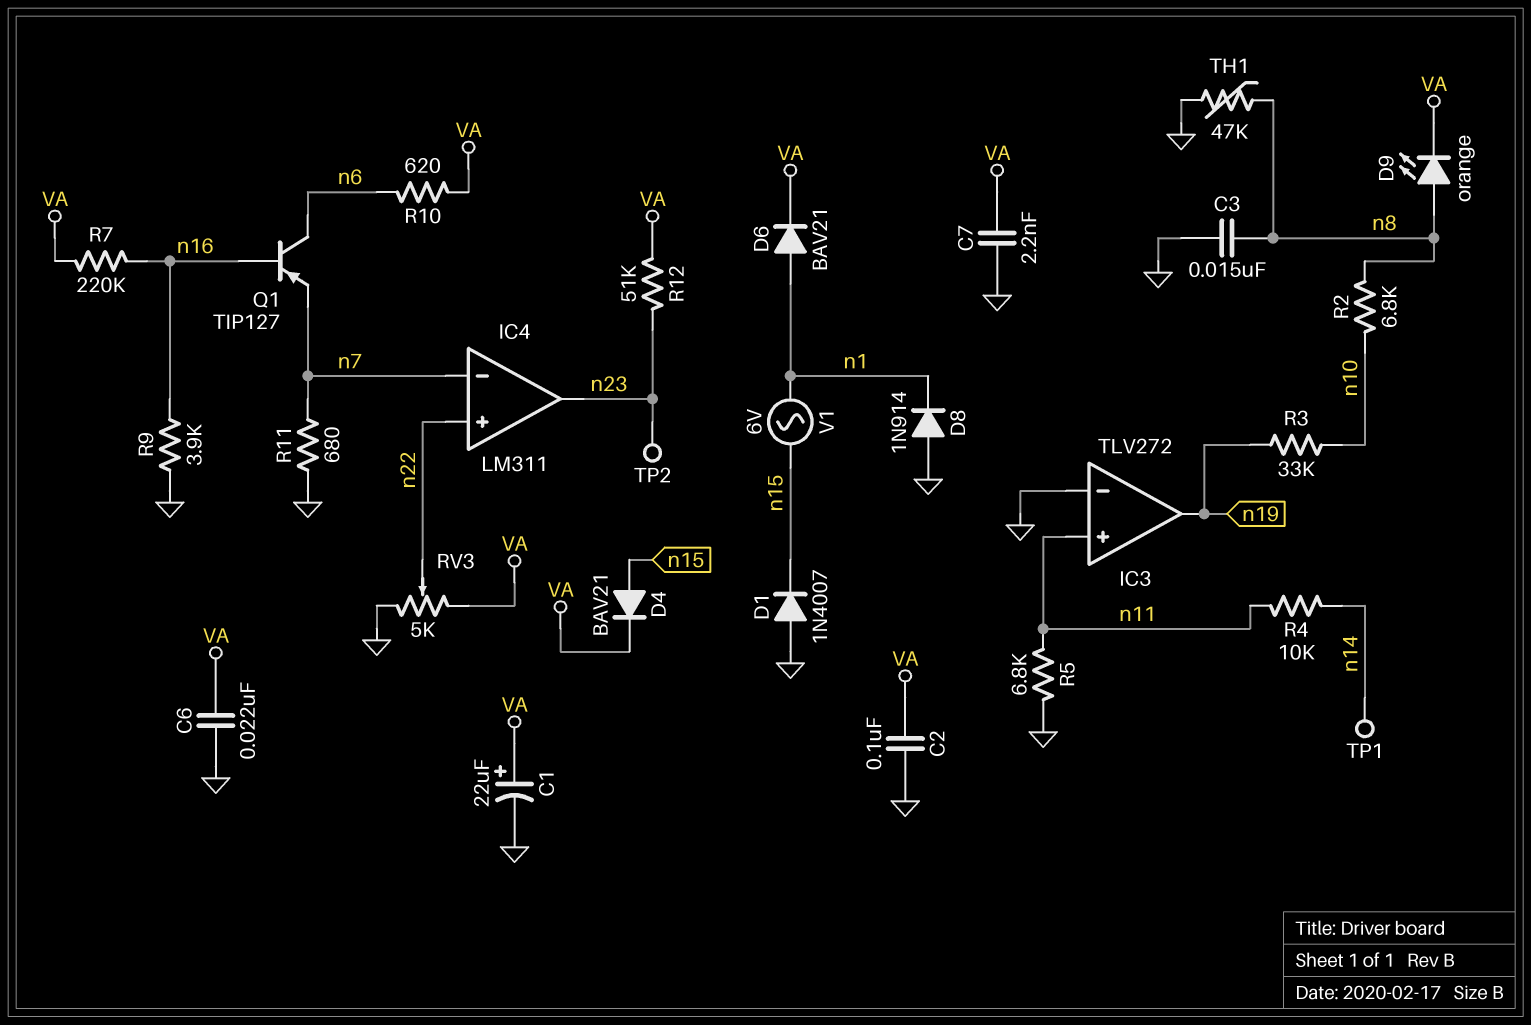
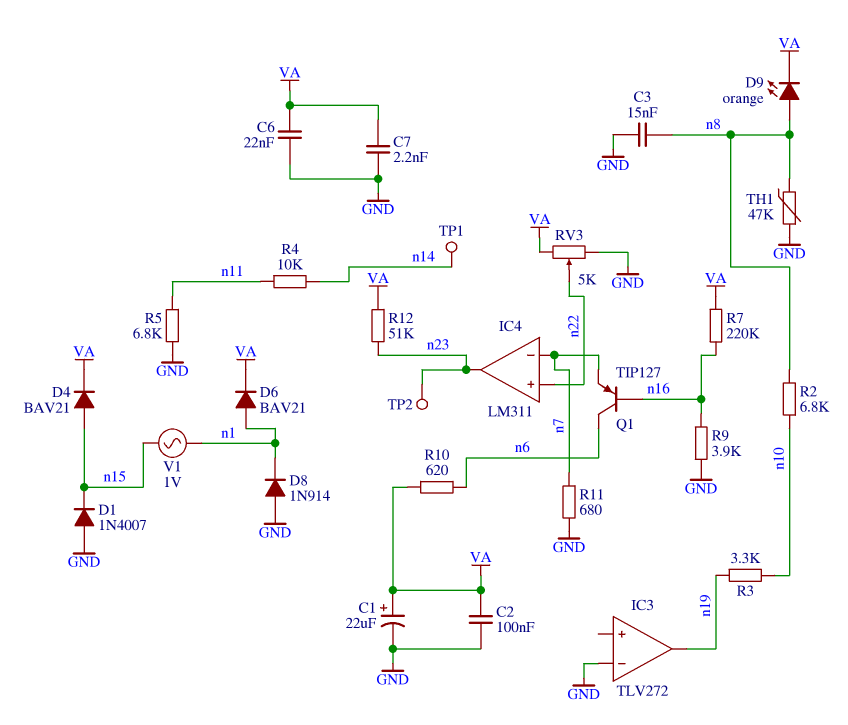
IC3 pin in+: n11 -> none
R3: 33k (n10, n19) -> 3.3k (n10, n19)
V1: AC 6V (n1, n15) -> AC 1V (n1, n15)

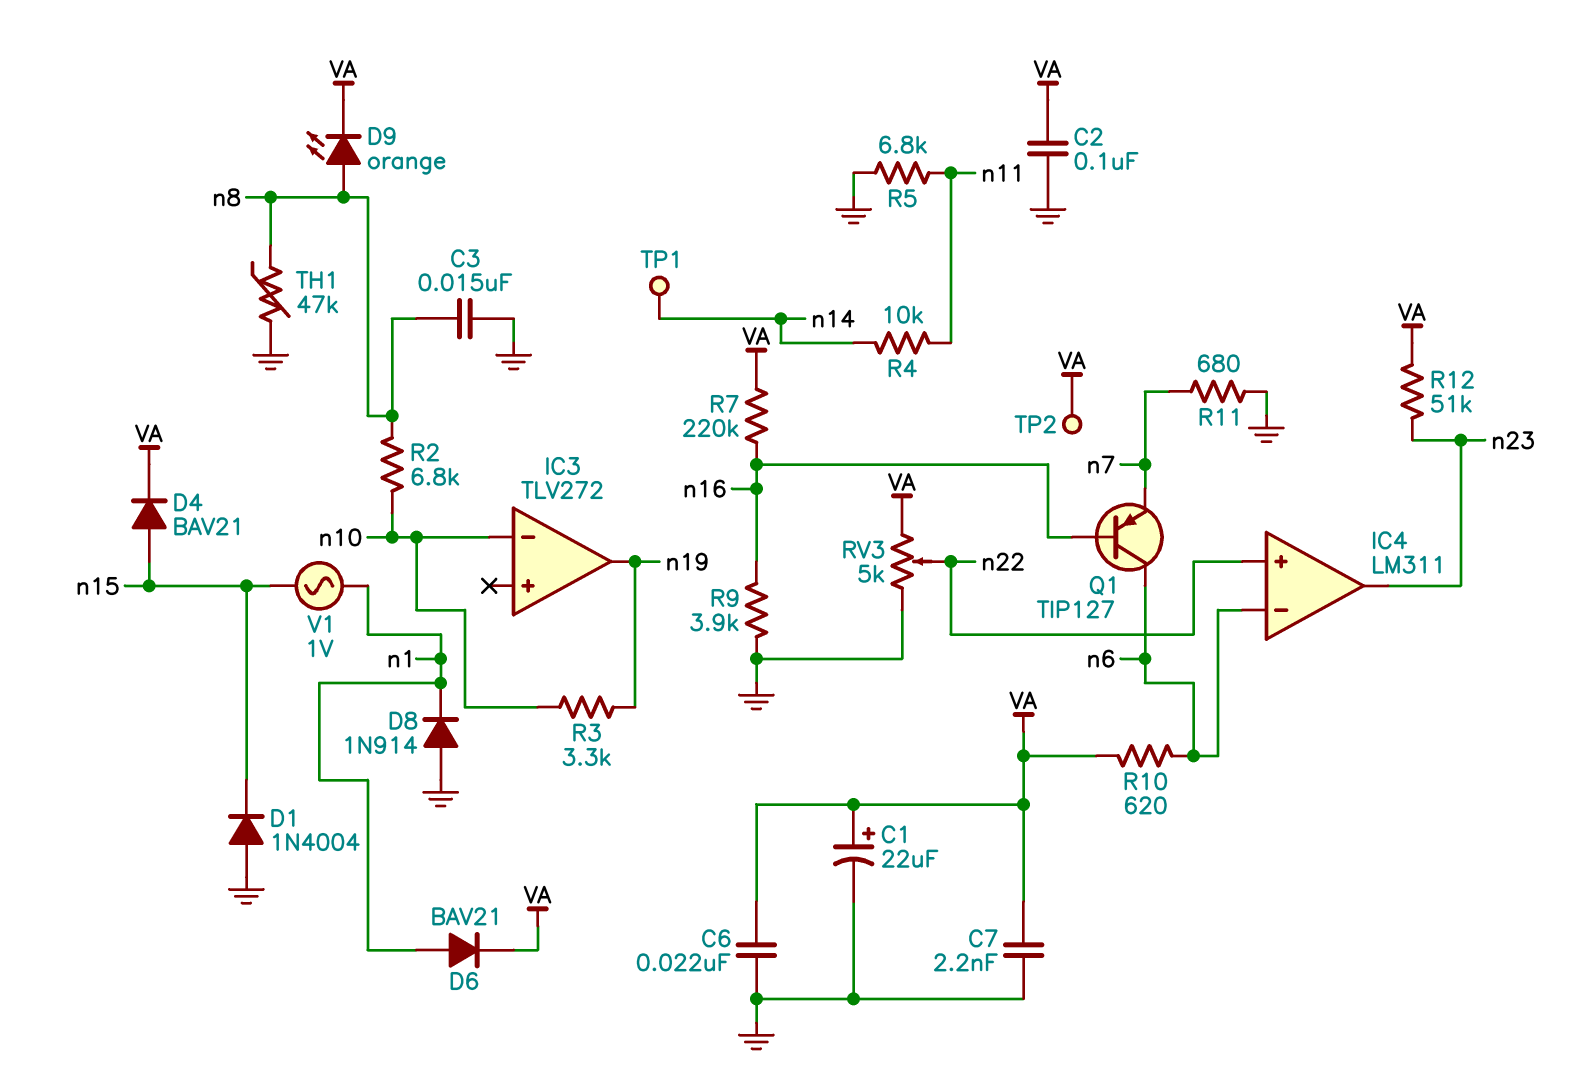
D1: diode 1N4007 (A GND, K n15) -> diode 1N4004 (A GND, K n15)
IC3 pin in-: GND -> n10
IC4 pin in-: n7 -> n6
TP2: test point (n23) -> test point (VA)

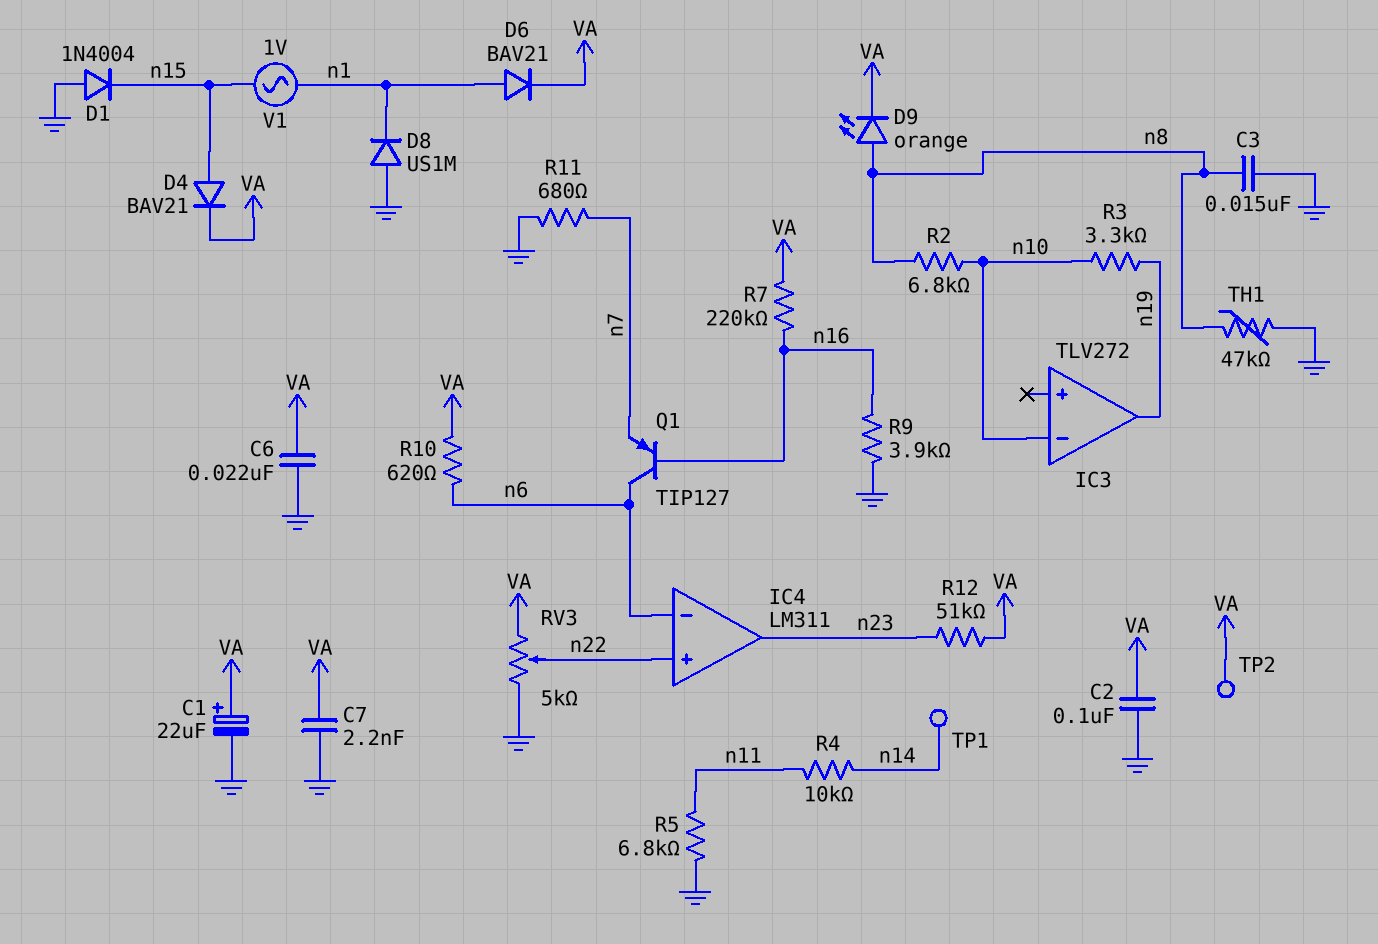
D8: diode 1N914 (A GND, K n1) -> diode US1M (A GND, K n1)

